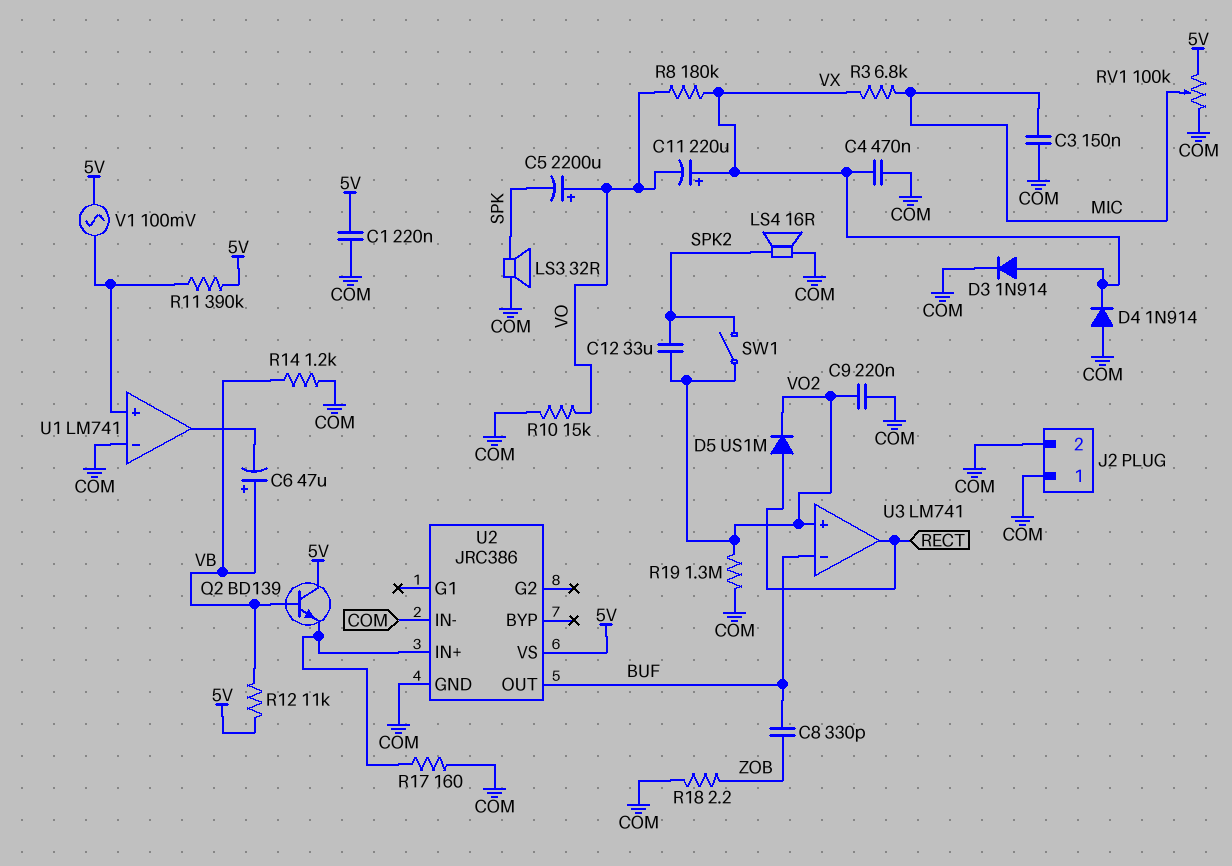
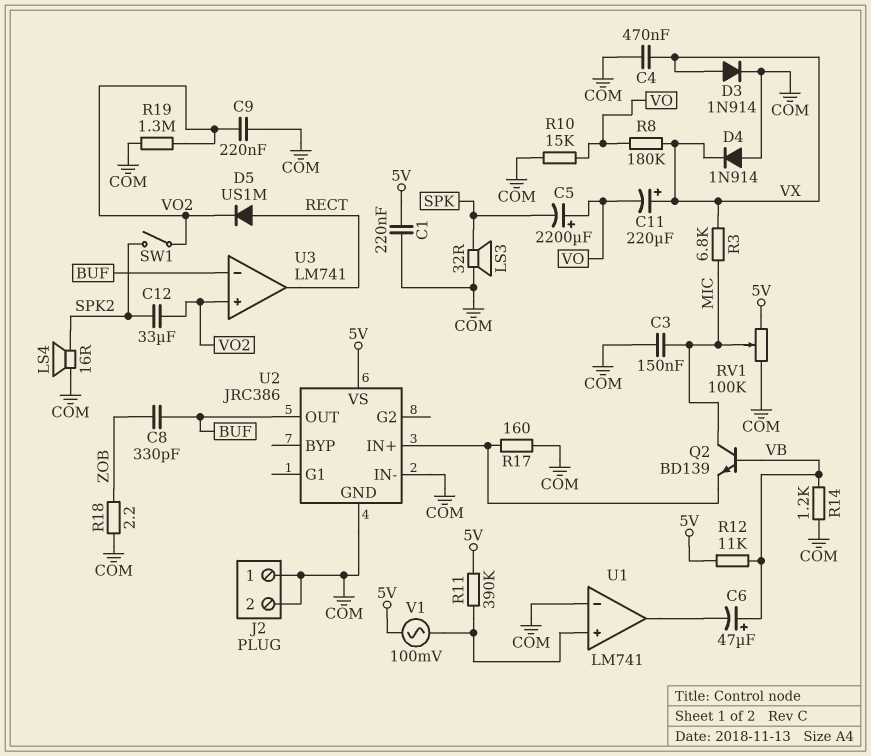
Q2: NPN BD139 (B VB, C 5V, E U2/IN+) -> NPN BD139 (B VB, C MIC, E U2/IN+)

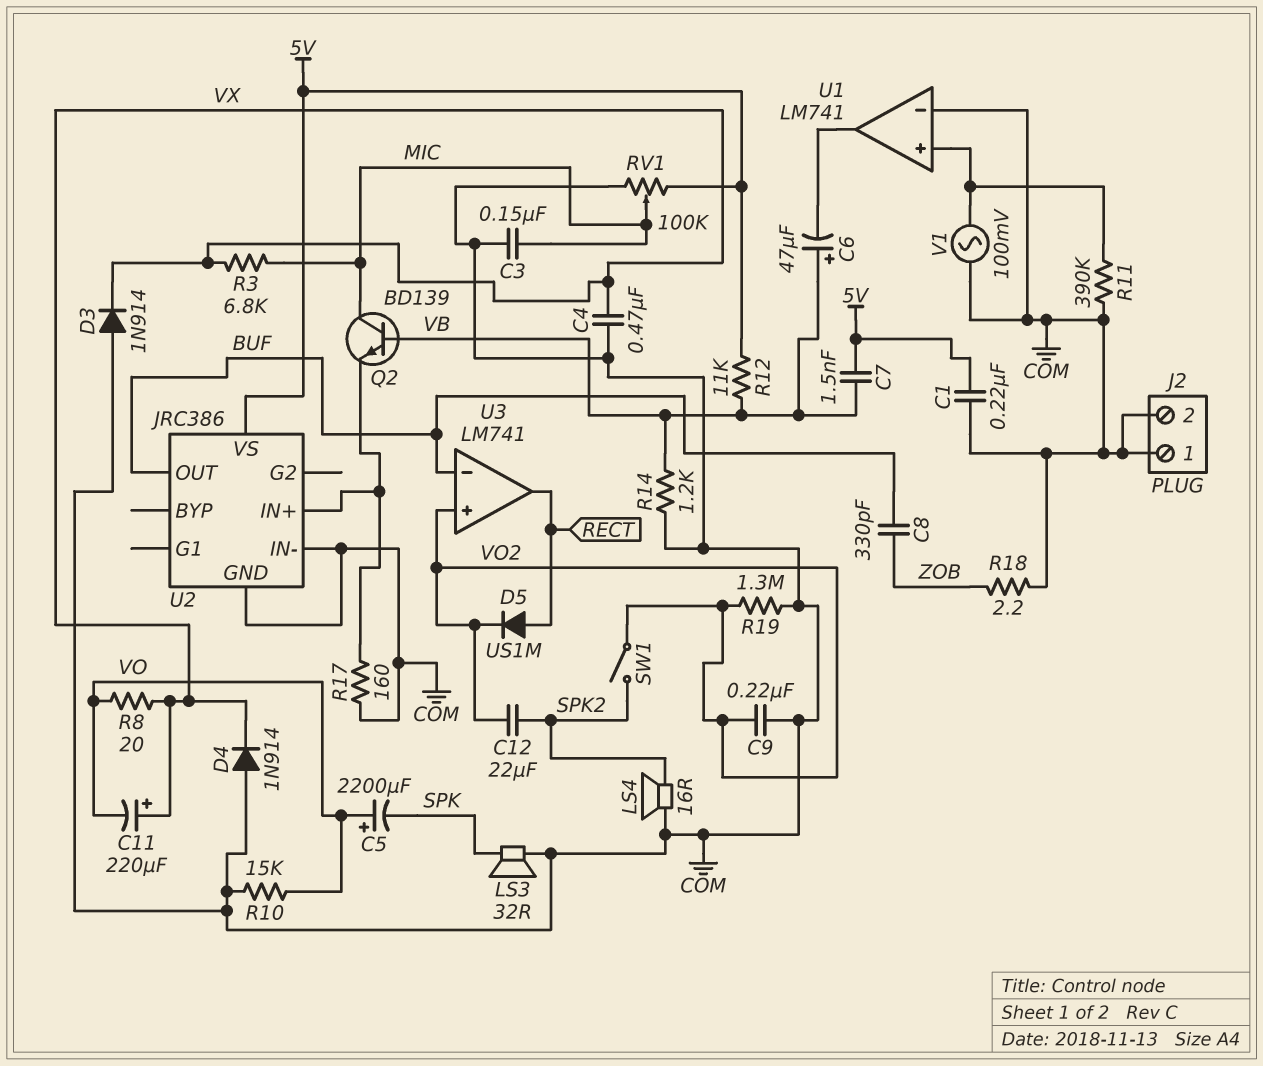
C7: none -> 1.5nF (5V, VB)
C12: 33uF (SPK2, VO2) -> 22uF (SPK2, VO2)
D3: diode 1N914 (A VX, K COM) -> diode 1N914 (A COM, K VX)
R8: 180k (VO, VX) -> 20 (VO, VX)
R11: 390k (5V, U1/in+) -> 390k (COM, U1/in+)
V1: AC 100mV (5V, U1/in+) -> AC 100mV (COM, U1/in+)

